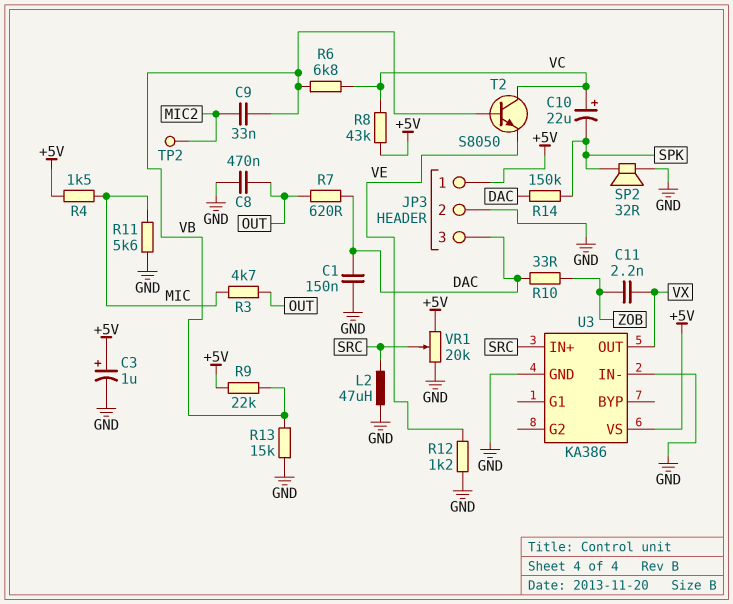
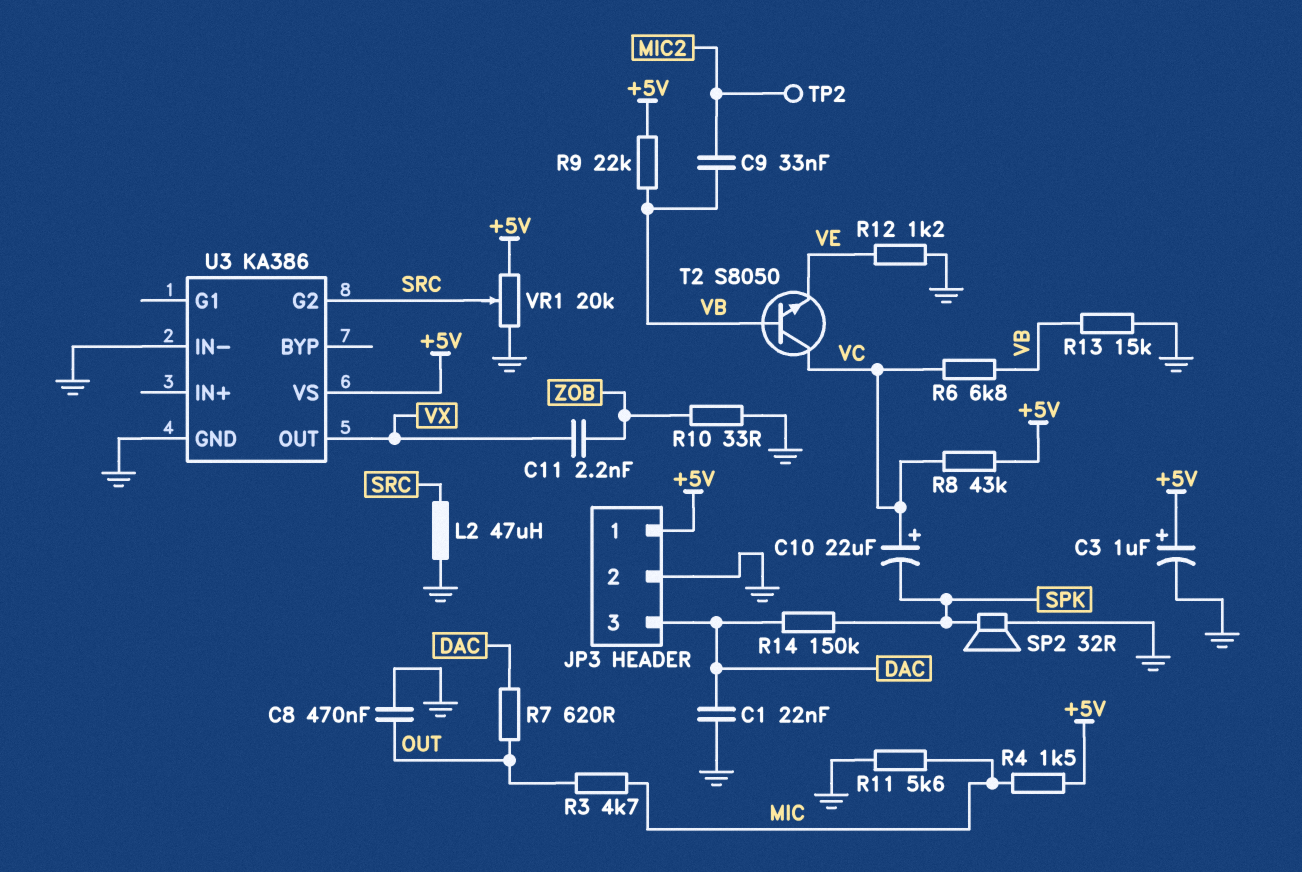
C1: 150nF (DAC, GND) -> 22nF (DAC, GND)
R10: 33 (DAC, ZOB) -> 33 (GND, ZOB)
U3 pin G2: none -> SRC
U3 pin IN+: SRC -> none

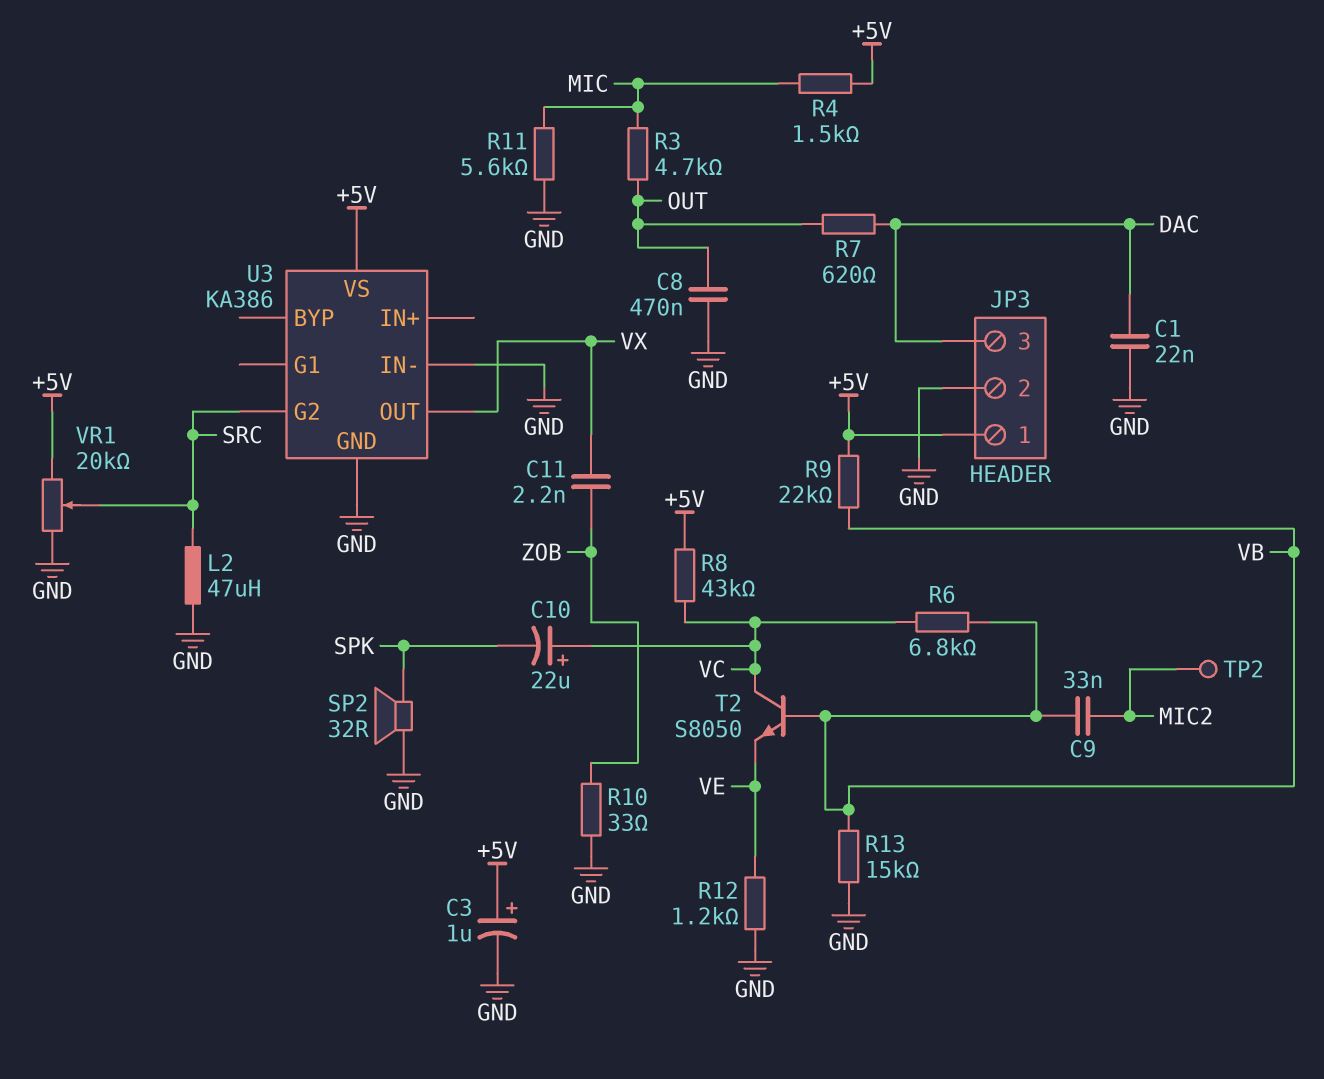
R14: 150k (DAC, SPK) -> none

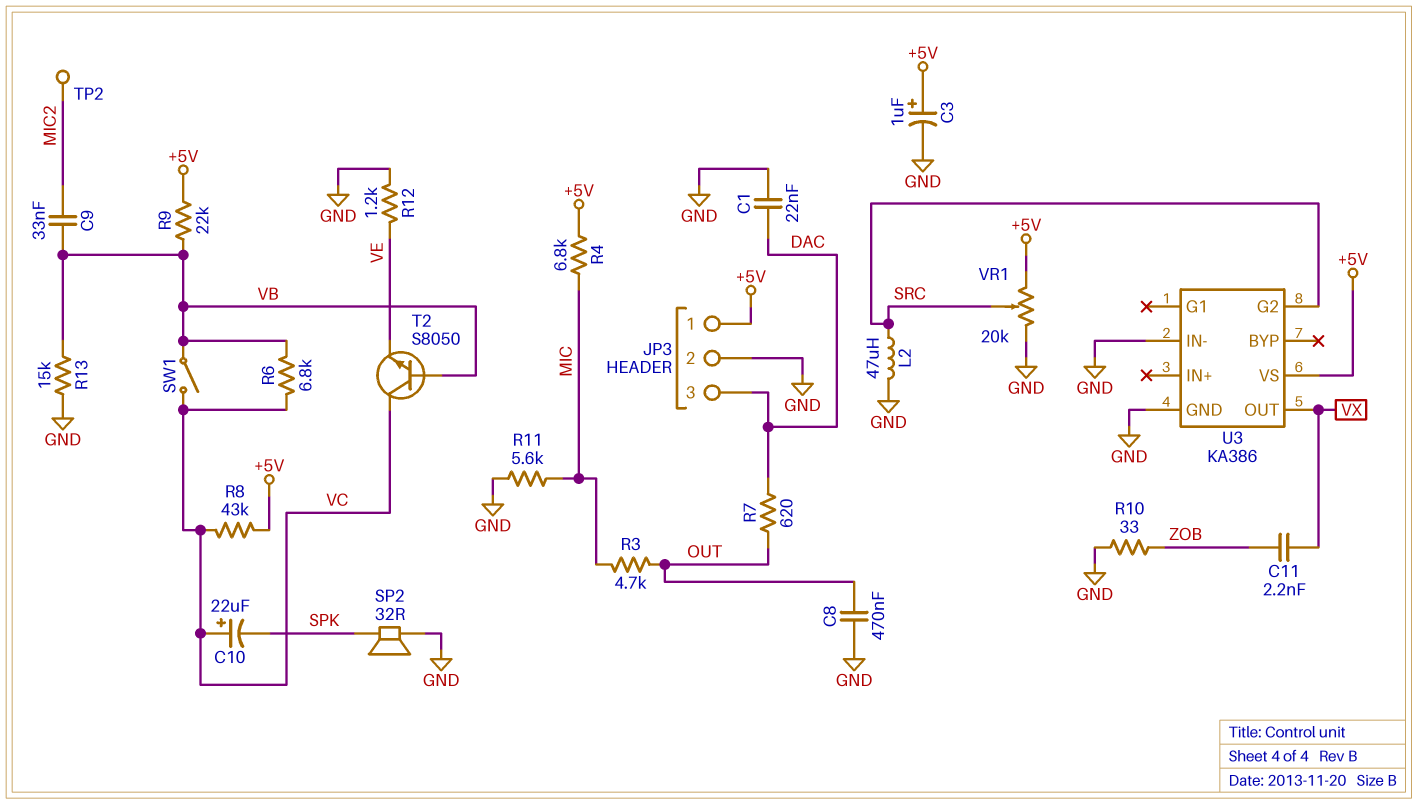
R4: 1.5k (+5V, MIC) -> 6.8k (+5V, MIC)
SW1: none -> switch (VB, VC)

